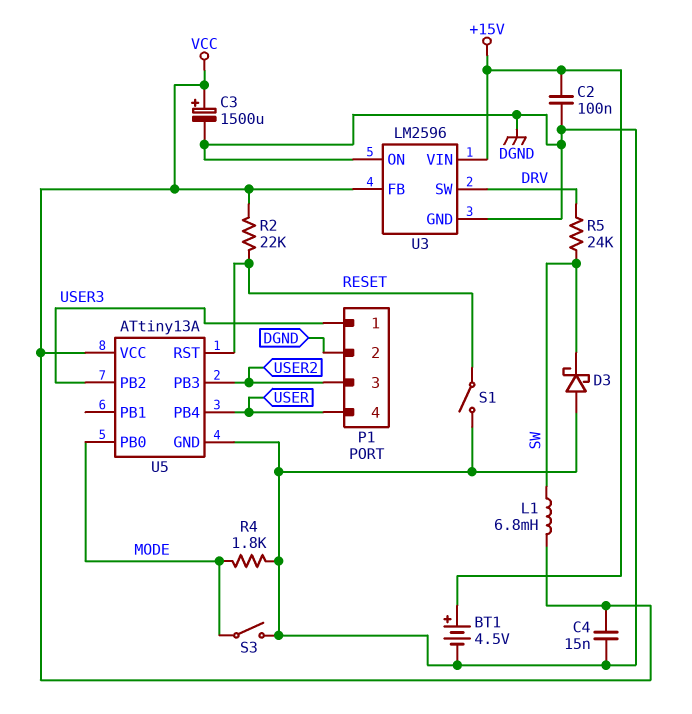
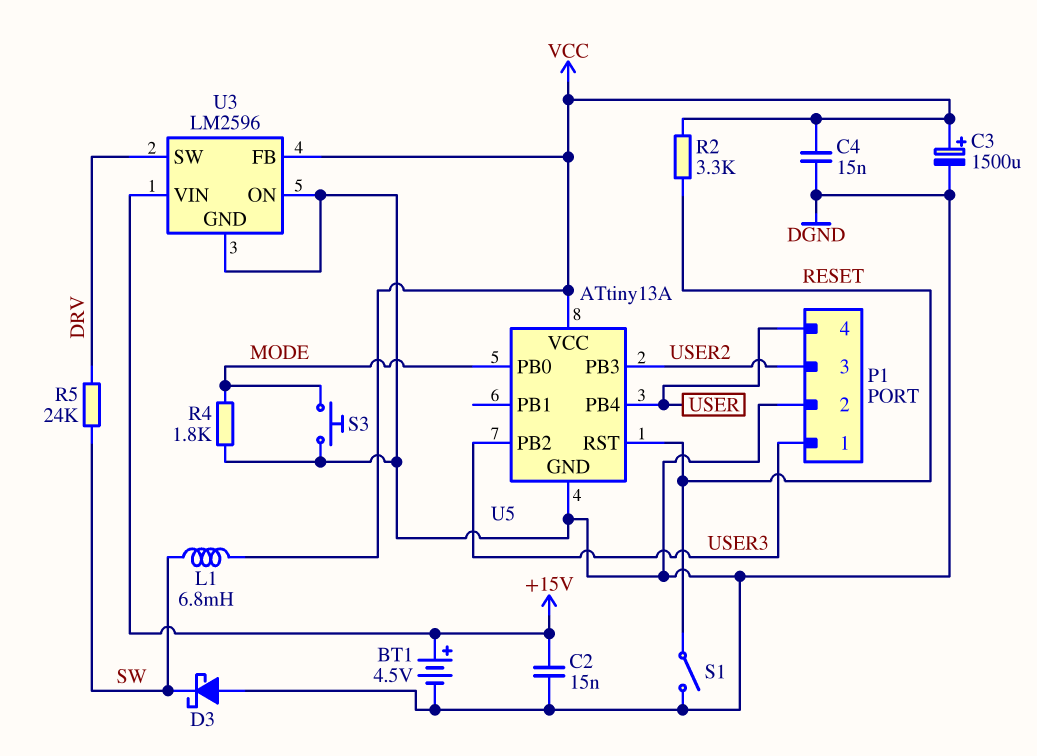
C2: 100nF (+15V, DGND) -> 15nF (+15V, DGND)
R2: 22k (RESET, VCC) -> 3.3k (RESET, VCC)
S3: switch (DGND, MODE) -> button (DGND, MODE)

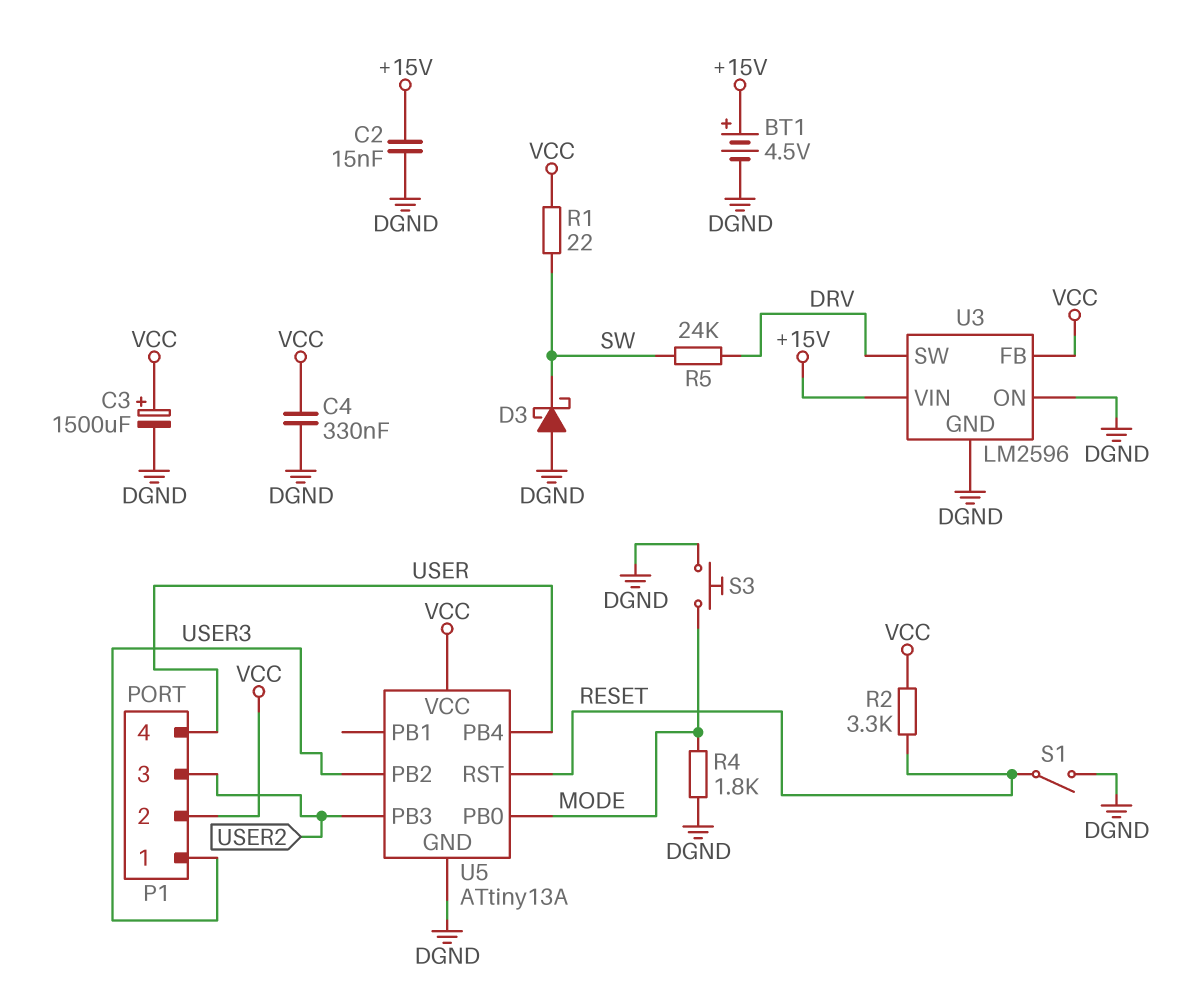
C4: 15nF (DGND, VCC) -> 330nF (DGND, VCC)
L1: 6.8mH (SW, VCC) -> none
P1 pin 2: DGND -> VCC
R1: none -> 22 (SW, VCC)

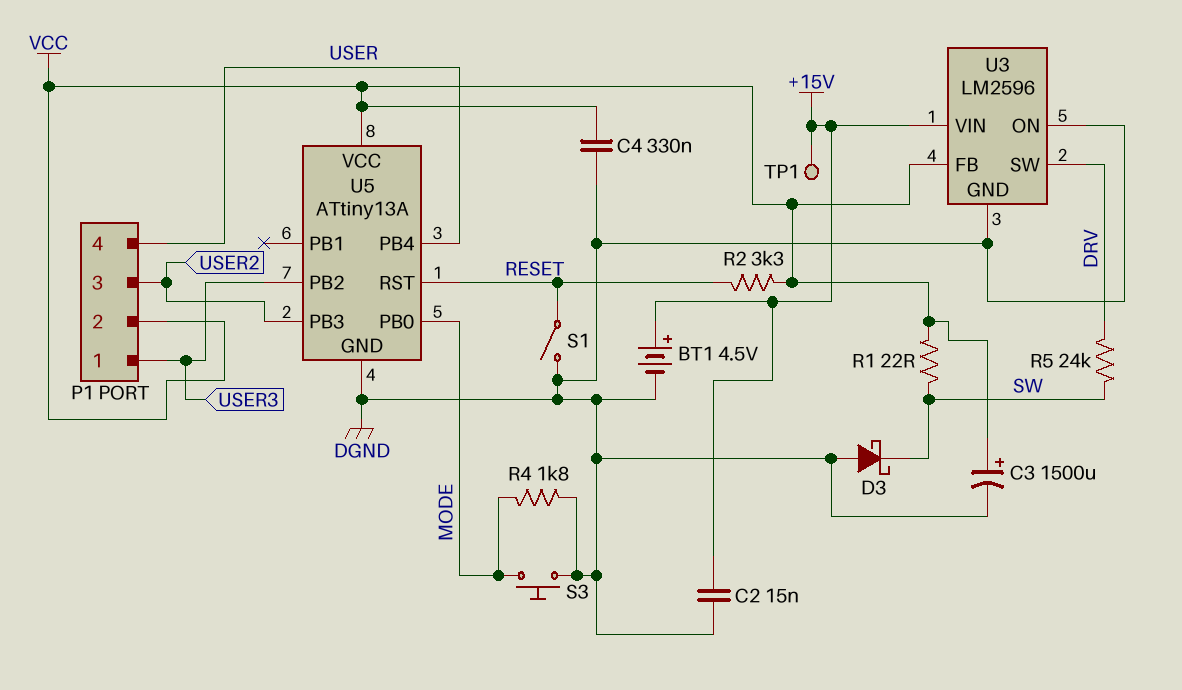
TP1: none -> test point (+15V)

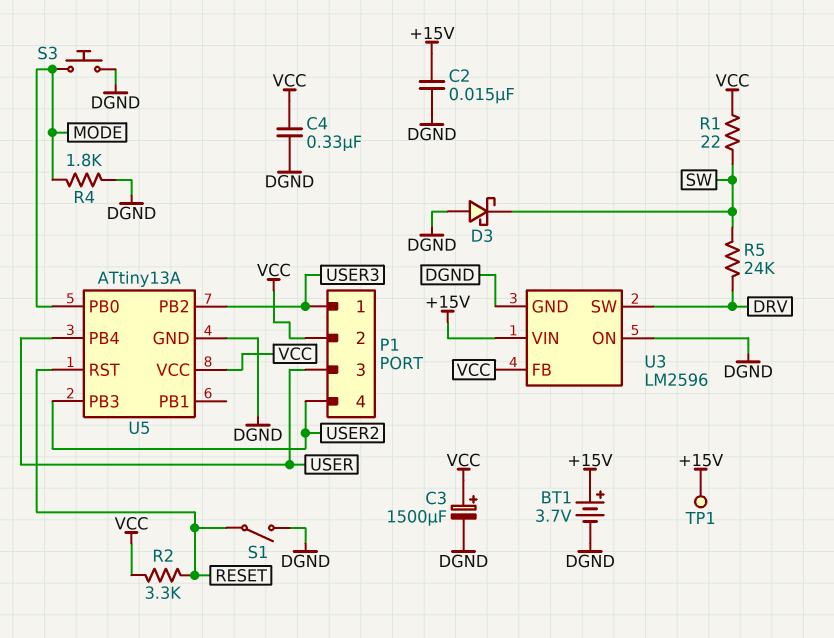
BT1: 4.5V (plus +15V, minus DGND) -> 3.7V (plus +15V, minus DGND)
P1 pin 3: USER2 -> USER
P1 pin 4: USER -> USER2

